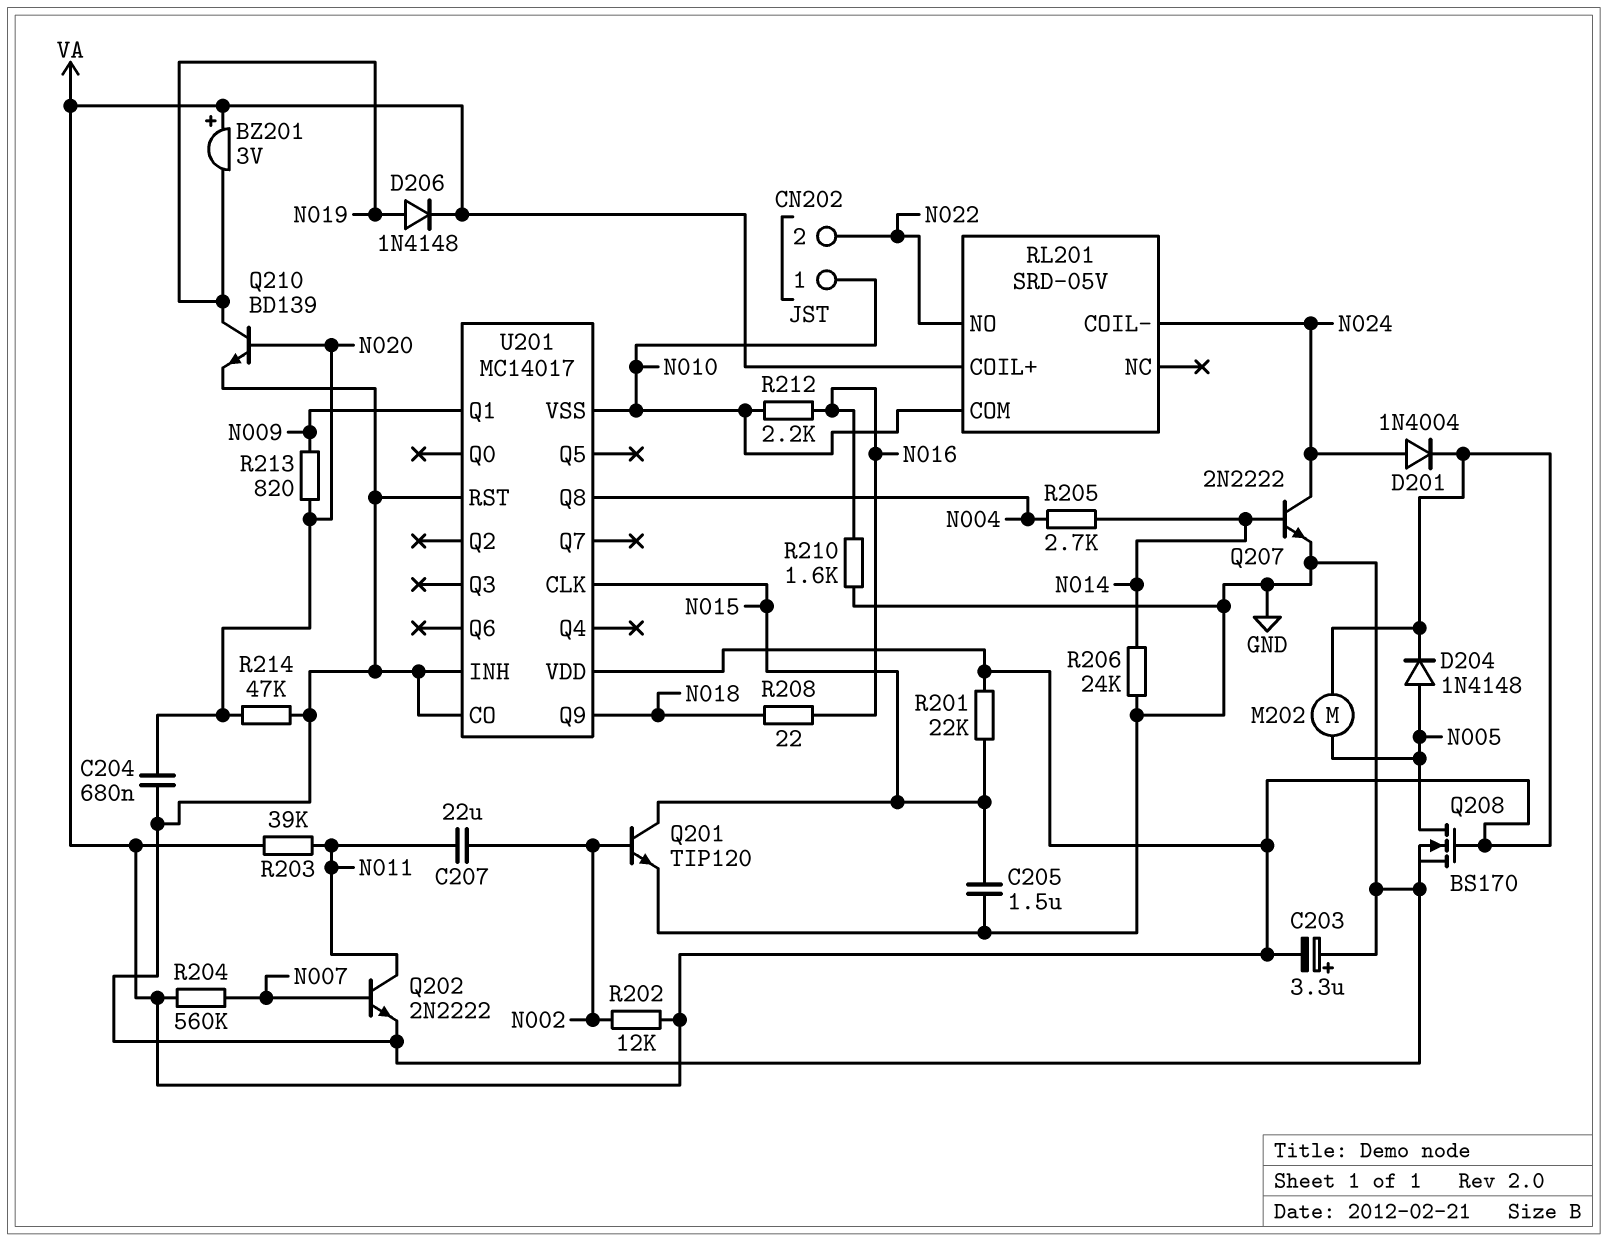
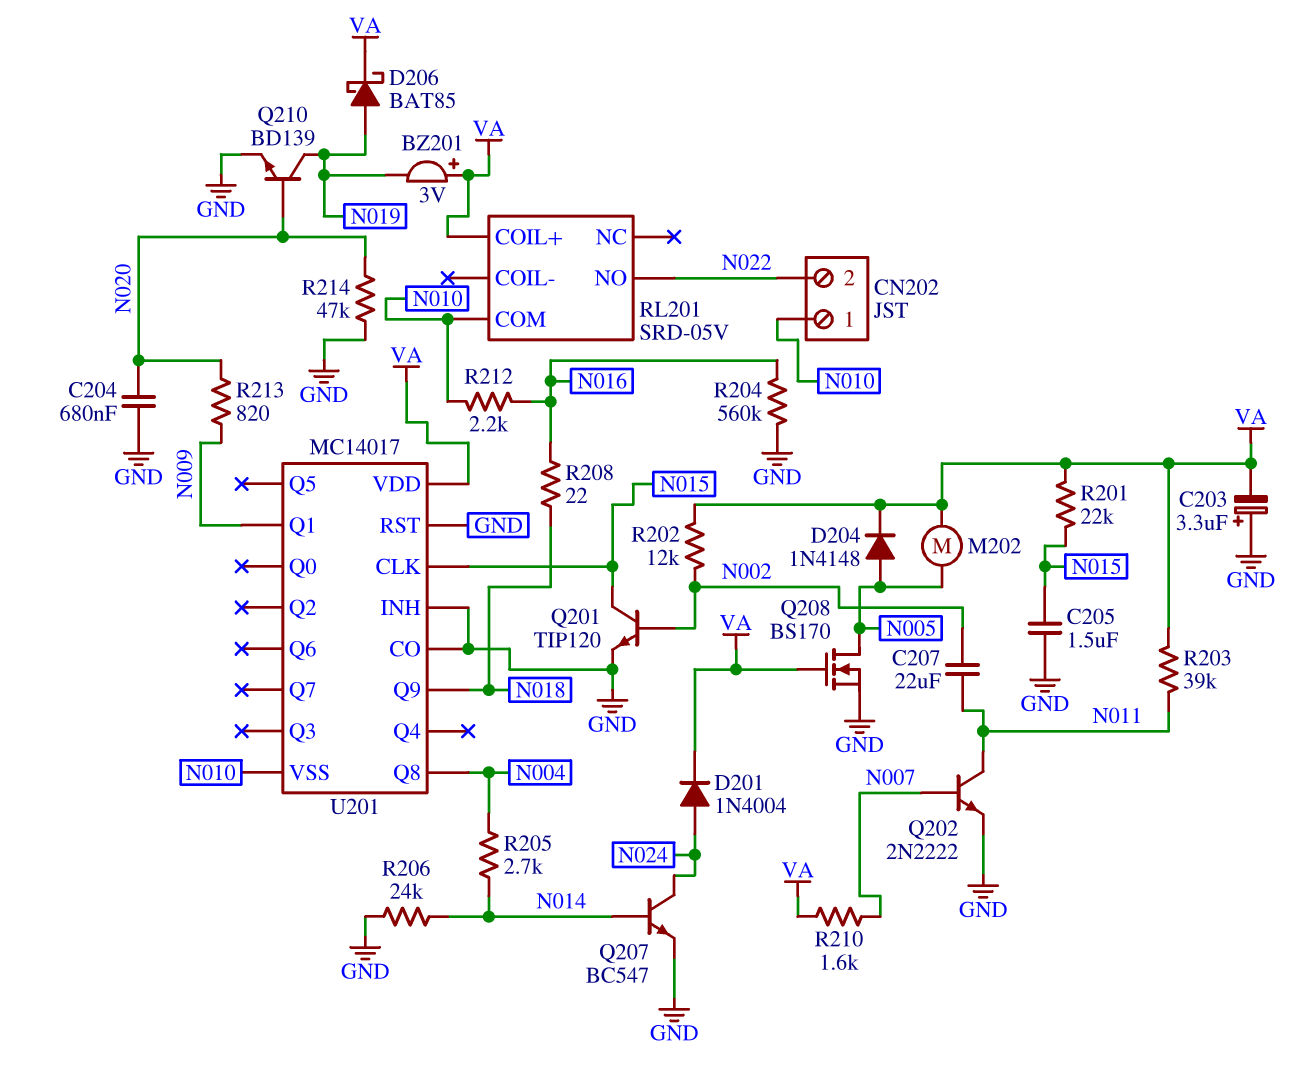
D206: diode 1N4148 (A N019, K VA) -> schottky BAT85 (A N019, K VA)
Q207: NPN 2N2222 (B N014, C N024, E GND) -> NPN BC547 (B N014, C N024, E GND)
R204: 560k (N007, VA) -> 560k (GND, N016)
R210: 1.6k (GND, N016) -> 1.6k (N007, VA)
RL201 pin COIL-: N024 -> none

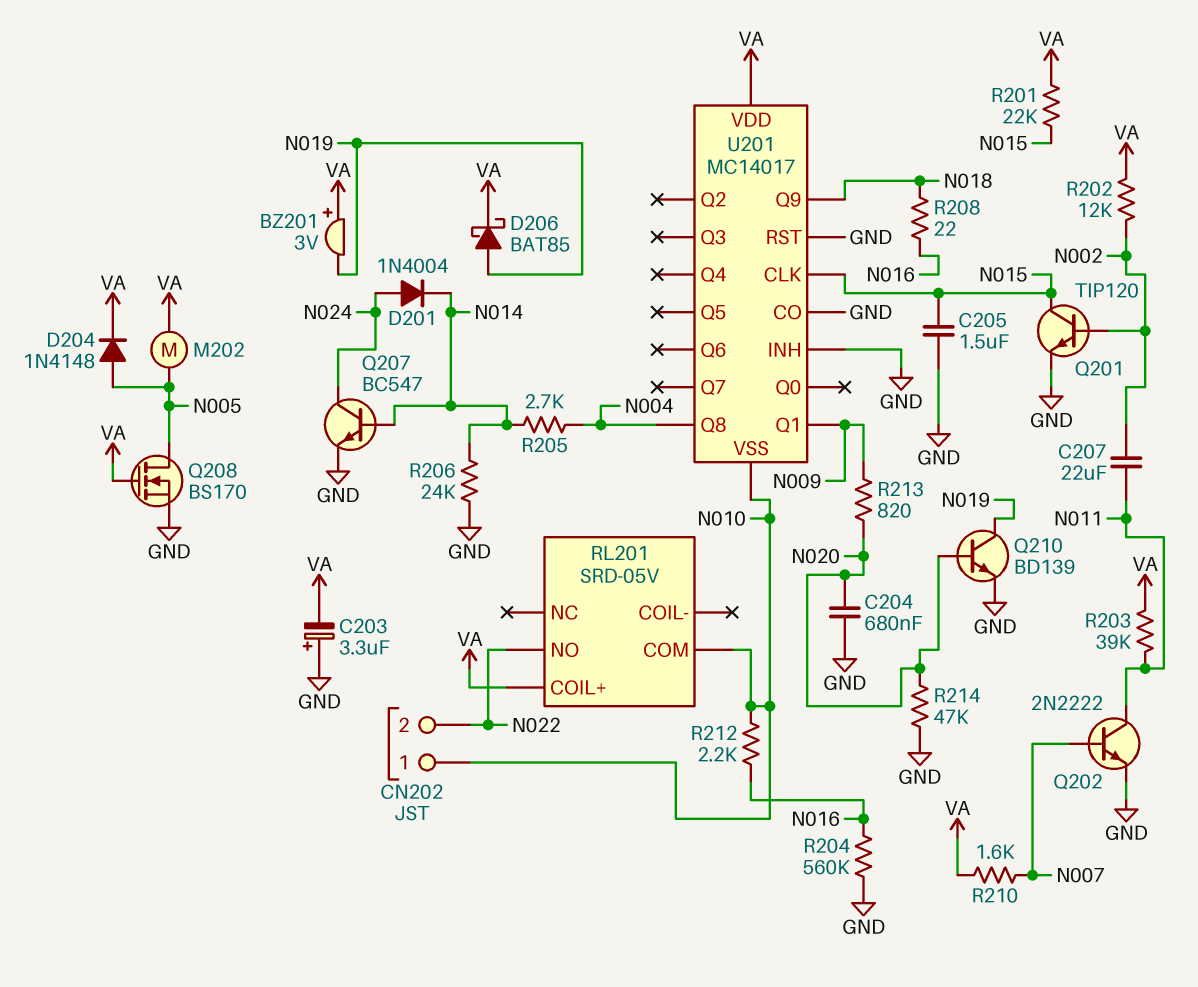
D201: diode 1N4004 (A N024, K VA) -> diode 1N4004 (A N024, K N014)

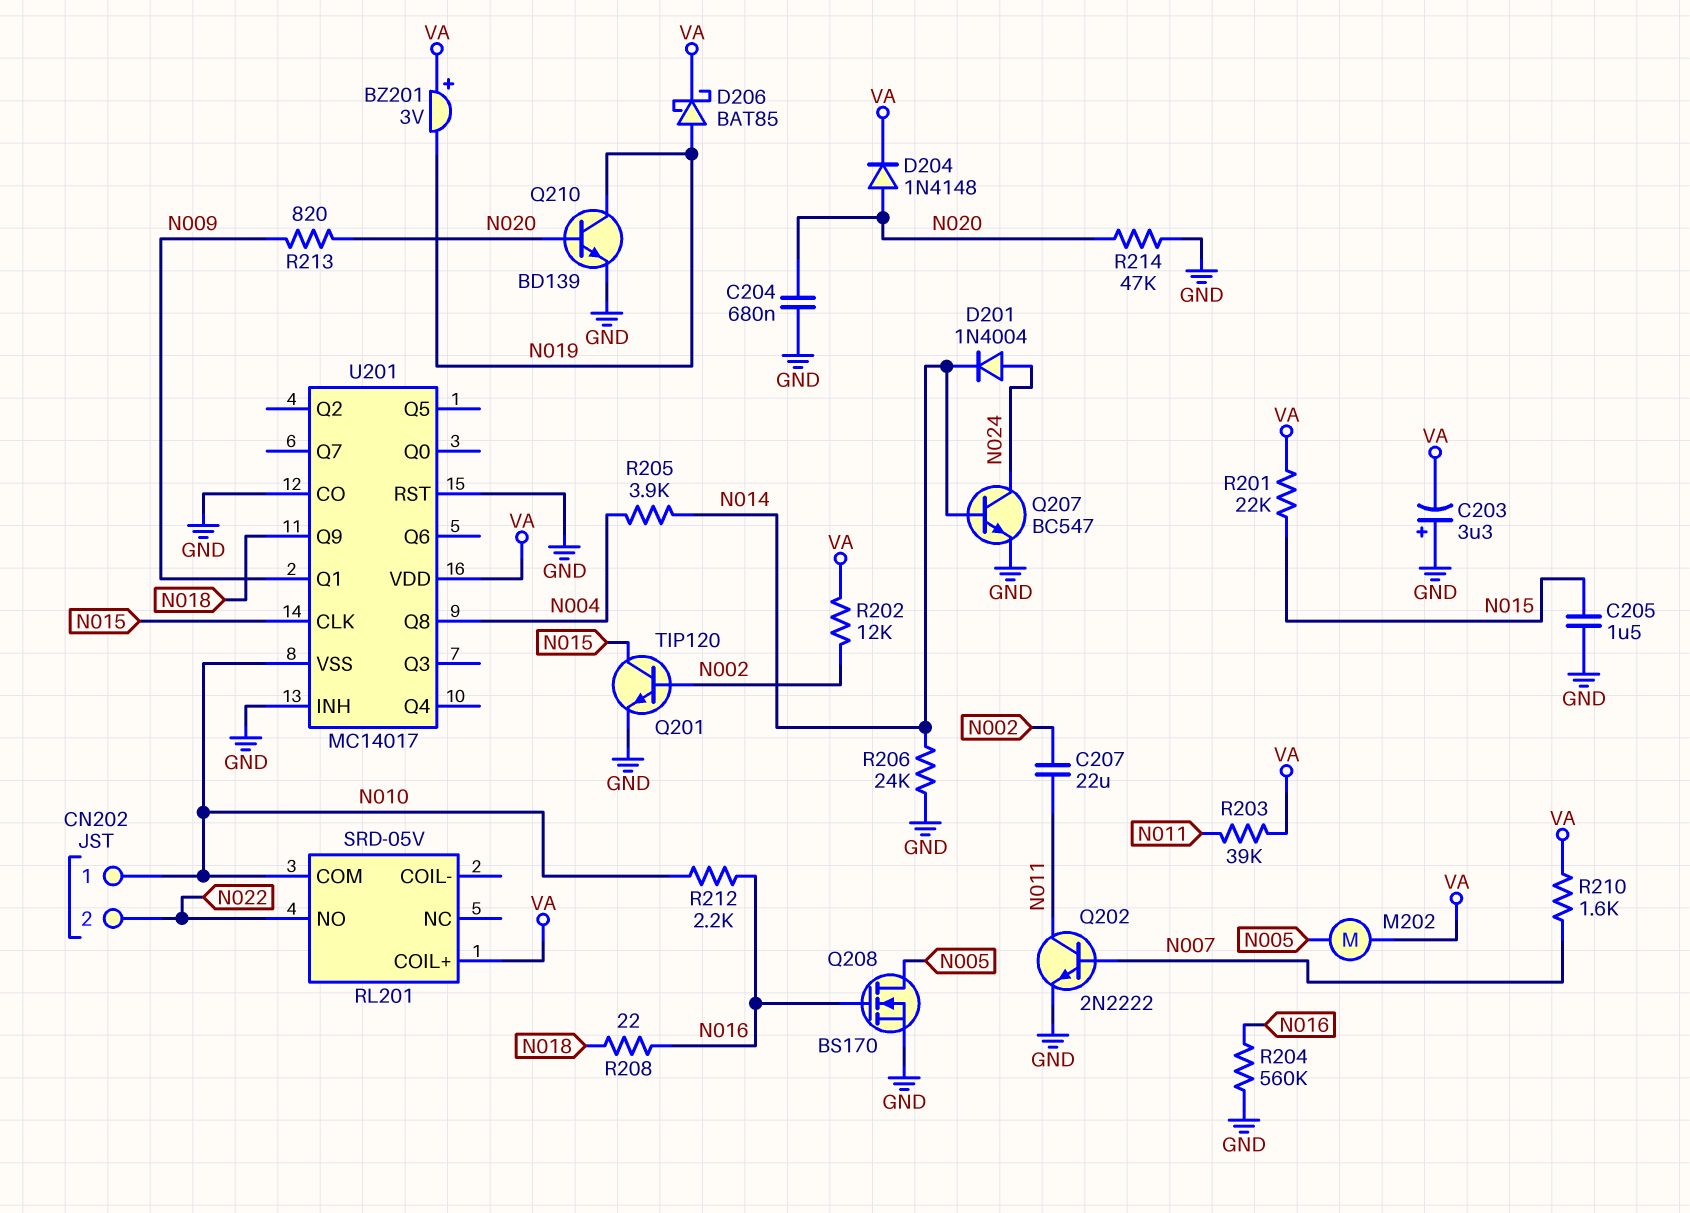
D204: diode 1N4148 (A N005, K VA) -> diode 1N4148 (A N020, K VA)
Q208: NMOS BS170 (G VA, D N005, S GND) -> NMOS BS170 (G N016, D N005, S GND)
R205: 2.7k (N004, N014) -> 3.9k (N004, N014)

